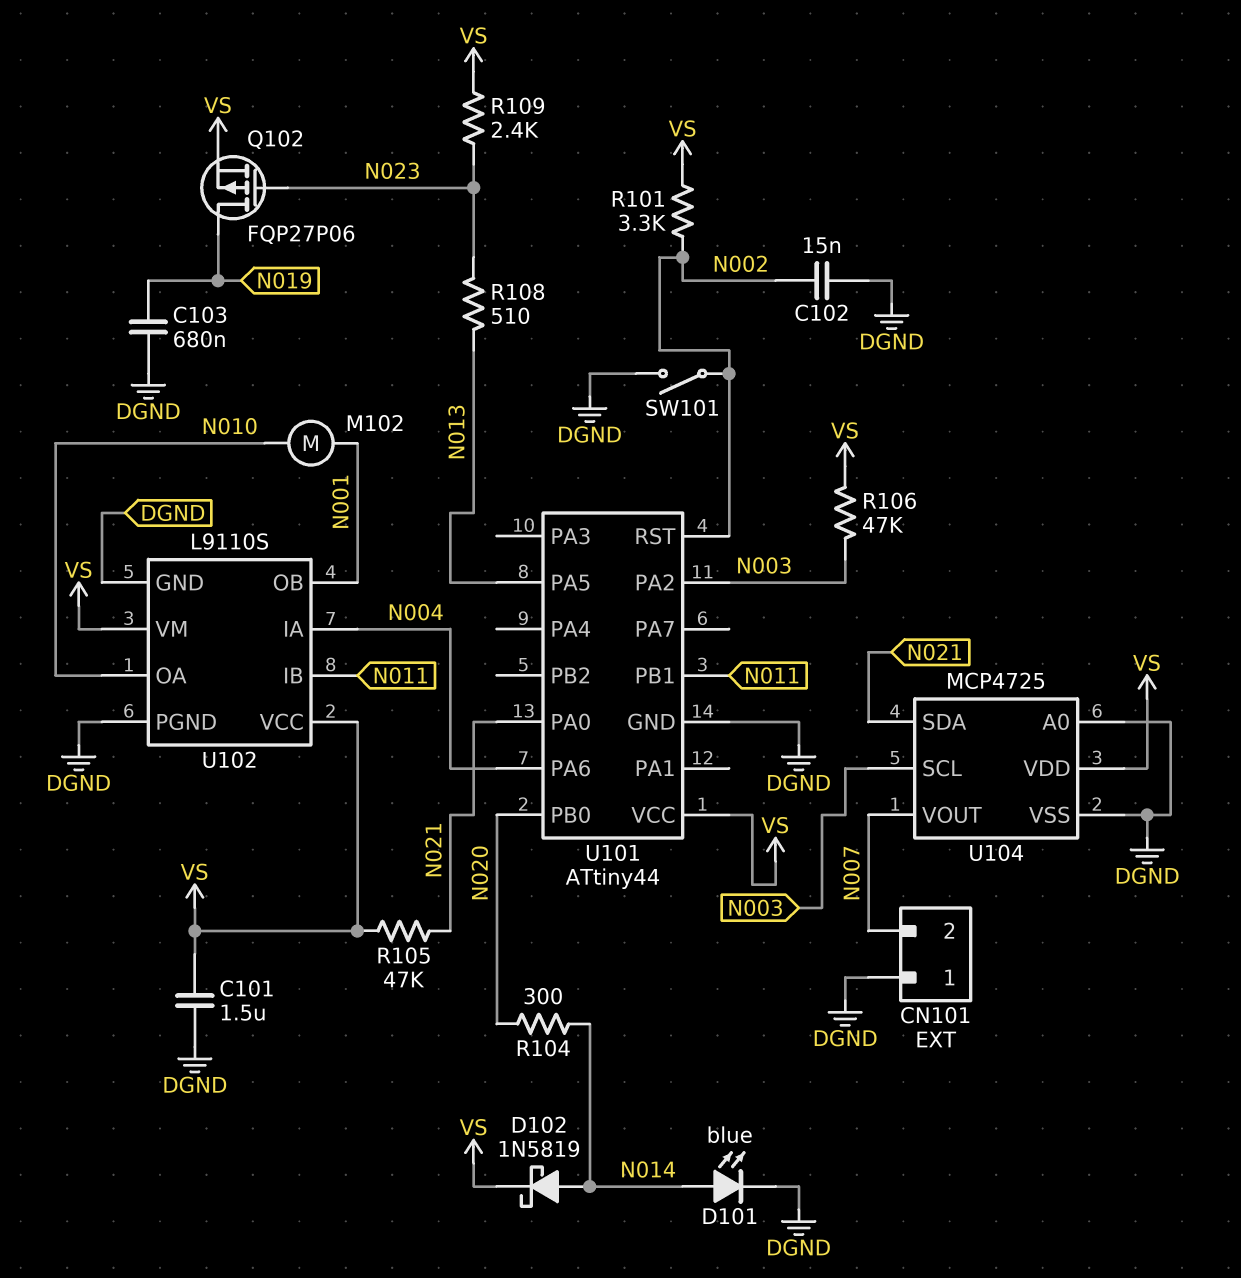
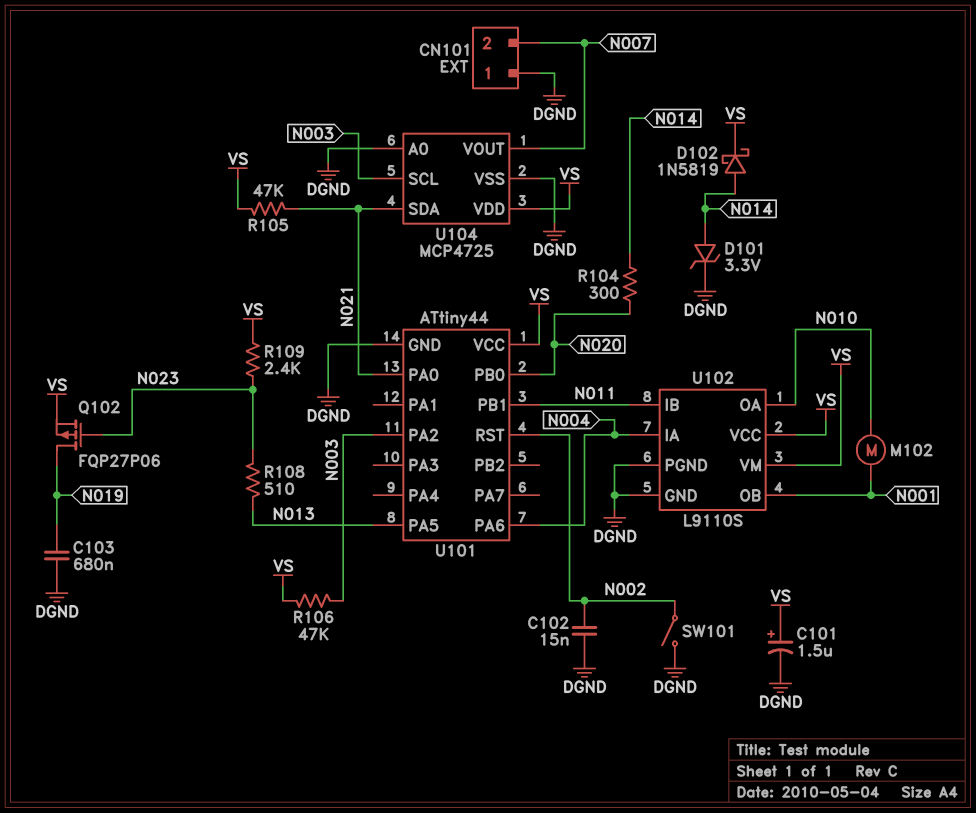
C101: 1.5uF (DGND, VS) -> 1.5uF (plus VS, minus DGND)
D101: LED blue (A N014, K DGND) -> zener 3.3V (A N014, K DGND)
R101: 3.3k (N002, VS) -> none

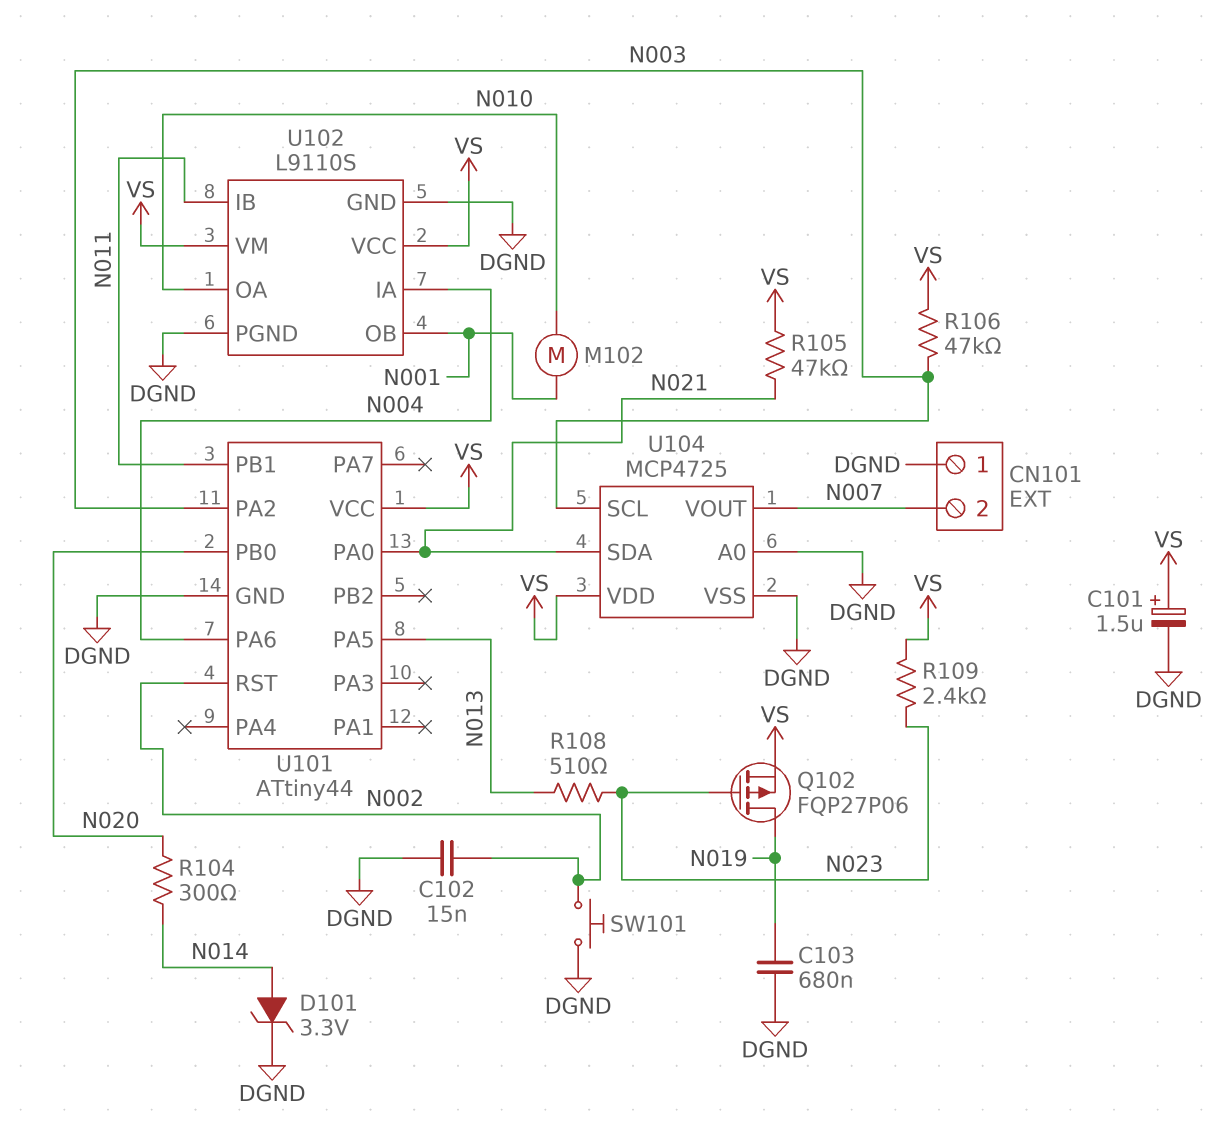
D102: schottky 1N5819 (A N014, K VS) -> none
SW101: switch (DGND, N002) -> button (DGND, N002)

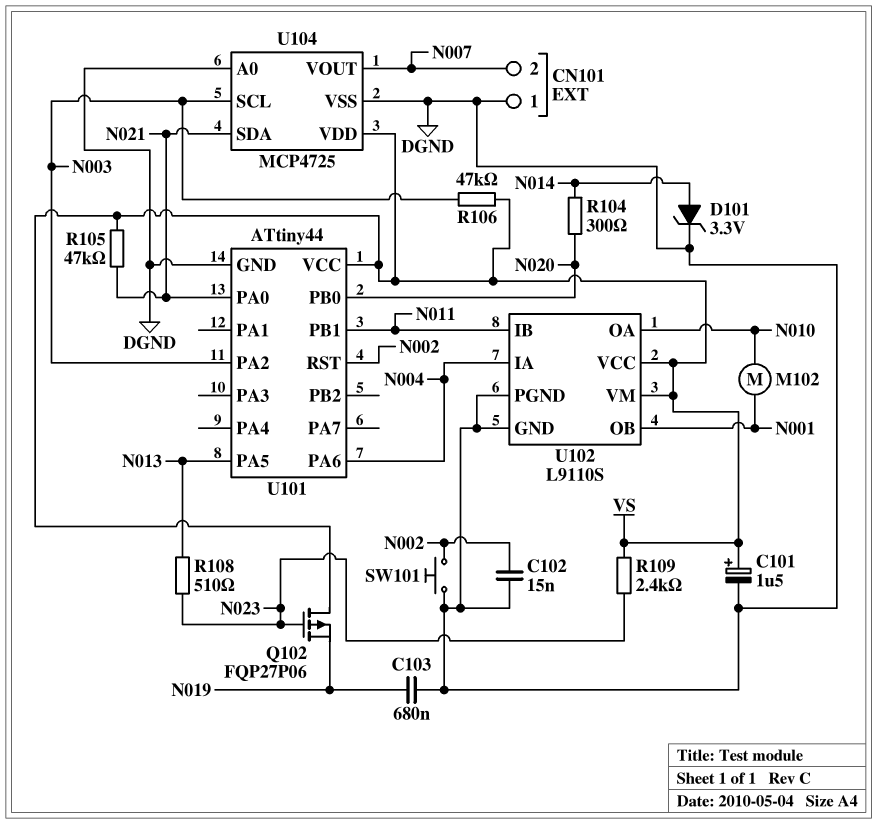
Q102: PMOS FQP27P06 (G N023, D N019, S VS) -> PMOS FQP27P06 (G N023, D VS, S N019)

